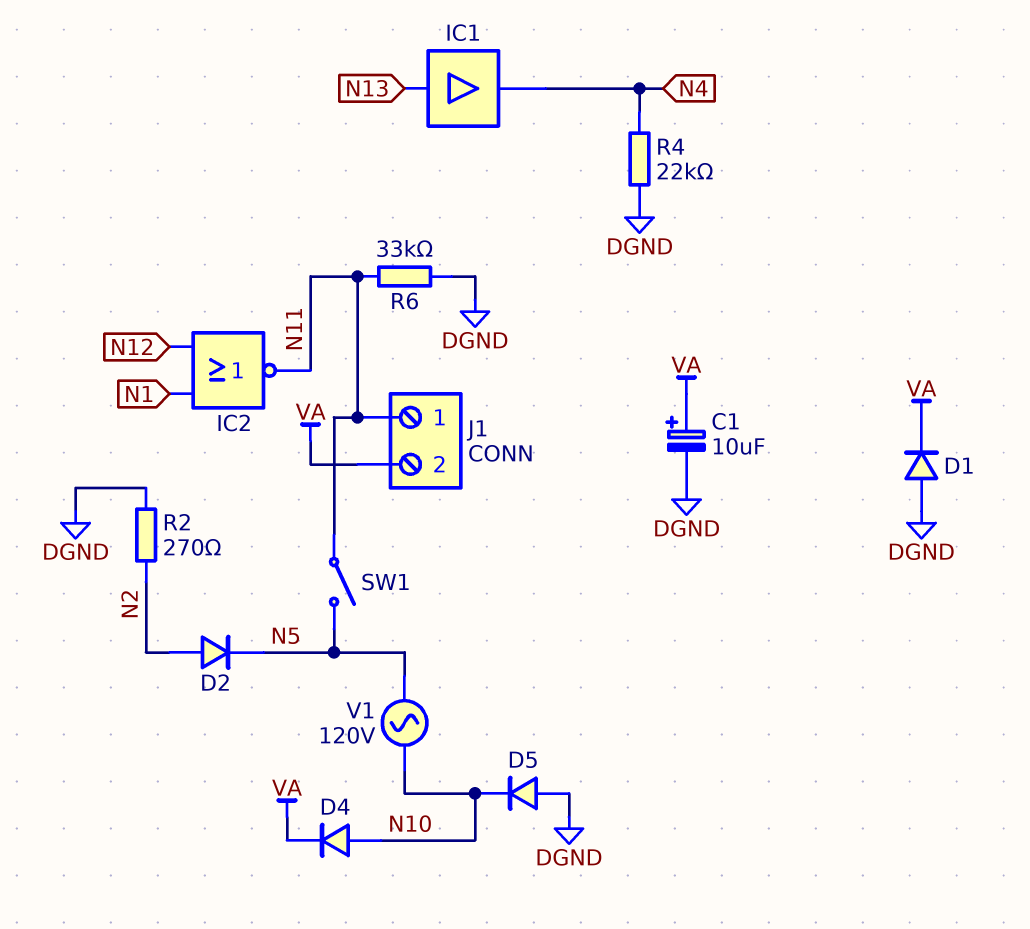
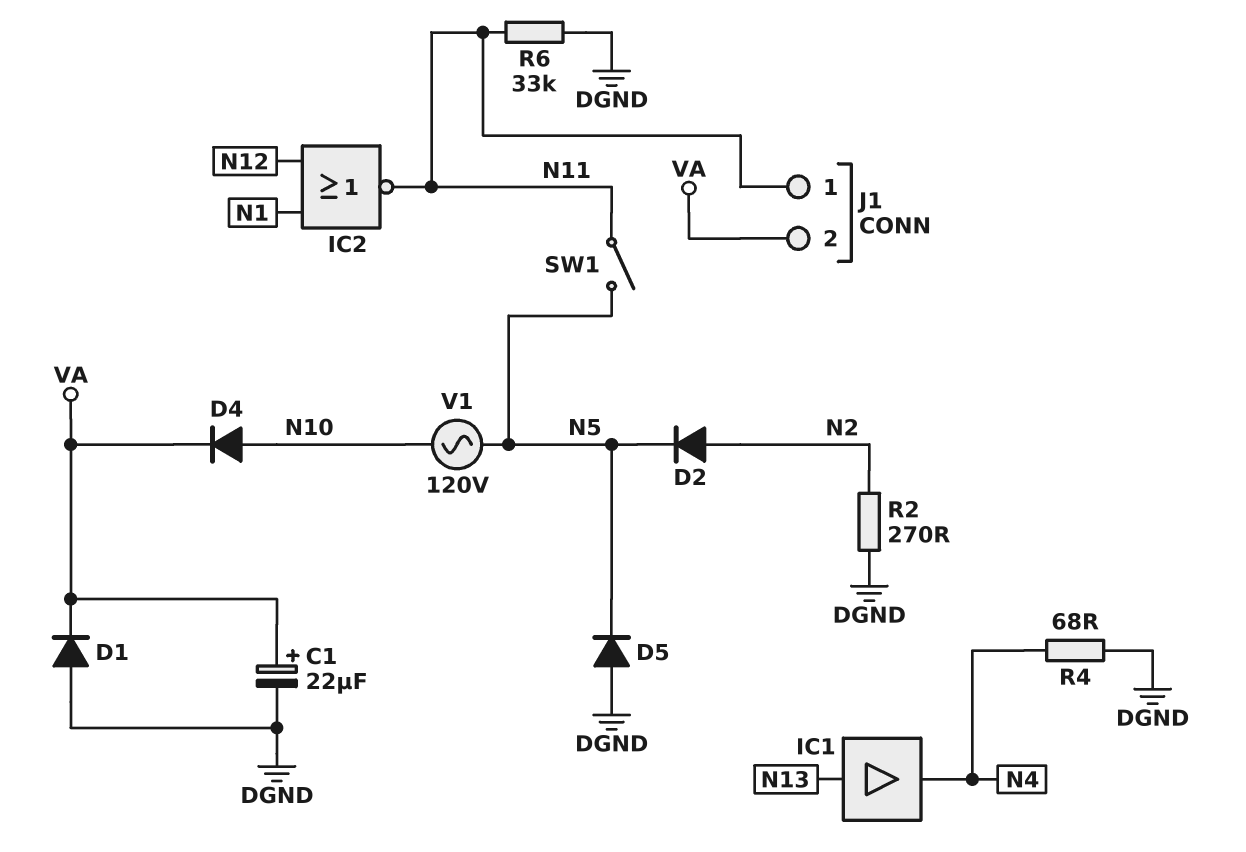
C1: 10uF (plus VA, minus DGND) -> 22uF (plus VA, minus DGND)
D5: diode (A DGND, K N10) -> diode (A DGND, K N5)
R4: 22k (DGND, N4) -> 68 (DGND, N4)

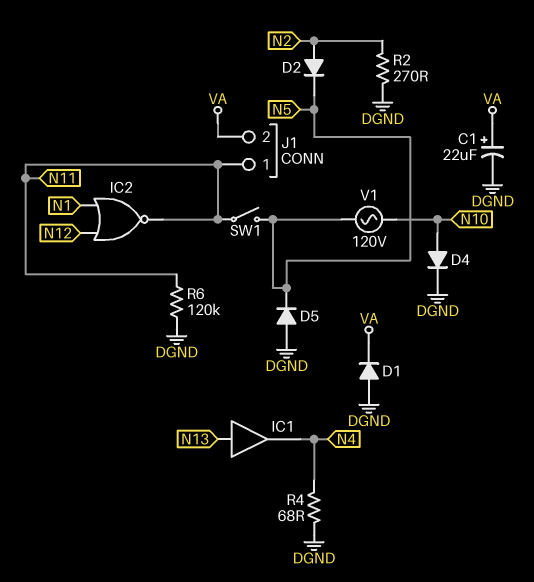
D4: diode (A N10, K VA) -> diode (A N10, K DGND)
R6: 33k (DGND, N11) -> 120k (DGND, N11)

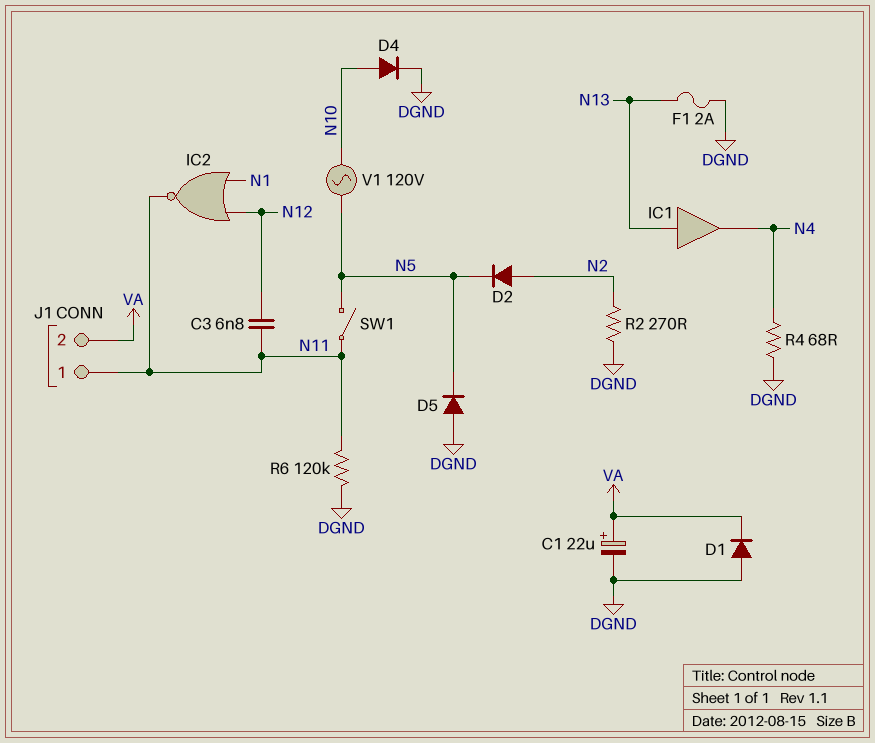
C3: none -> 6.8nF (N11, N12)
F1: none -> 2A (DGND, N13)

